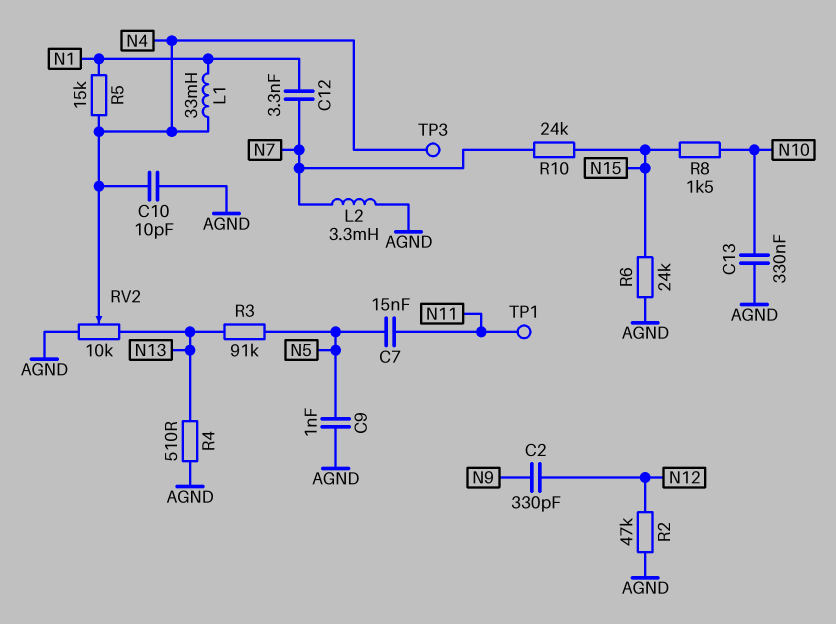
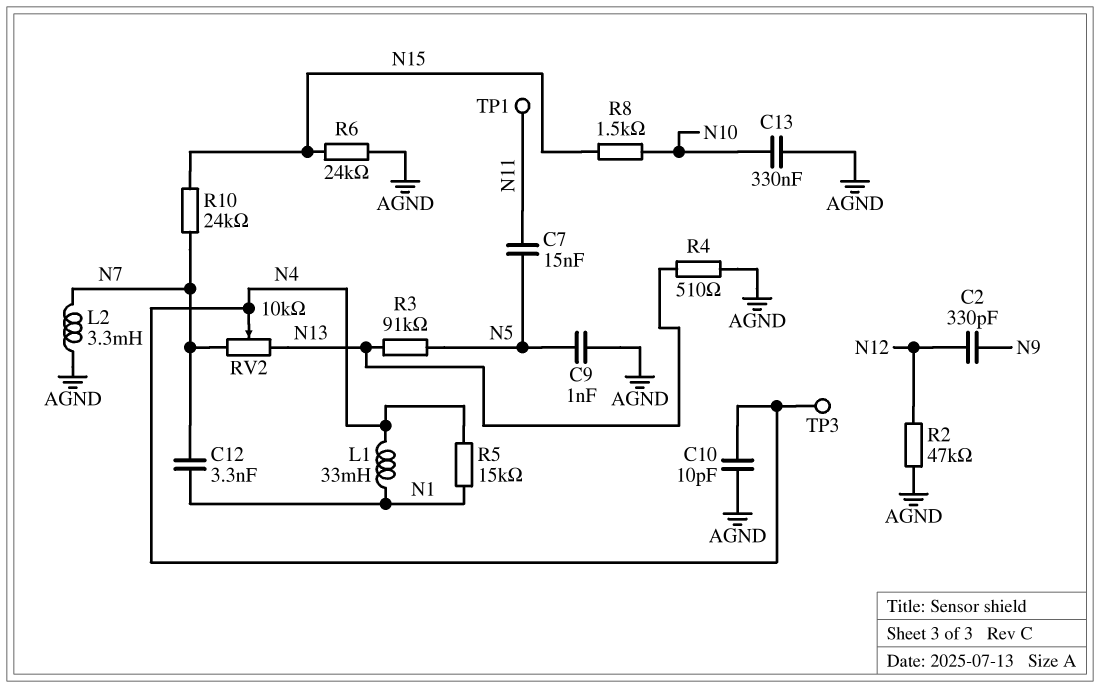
RV2: 10k (AGND, N13, wiper N4) -> 10k (N7, N13, wiper N4)

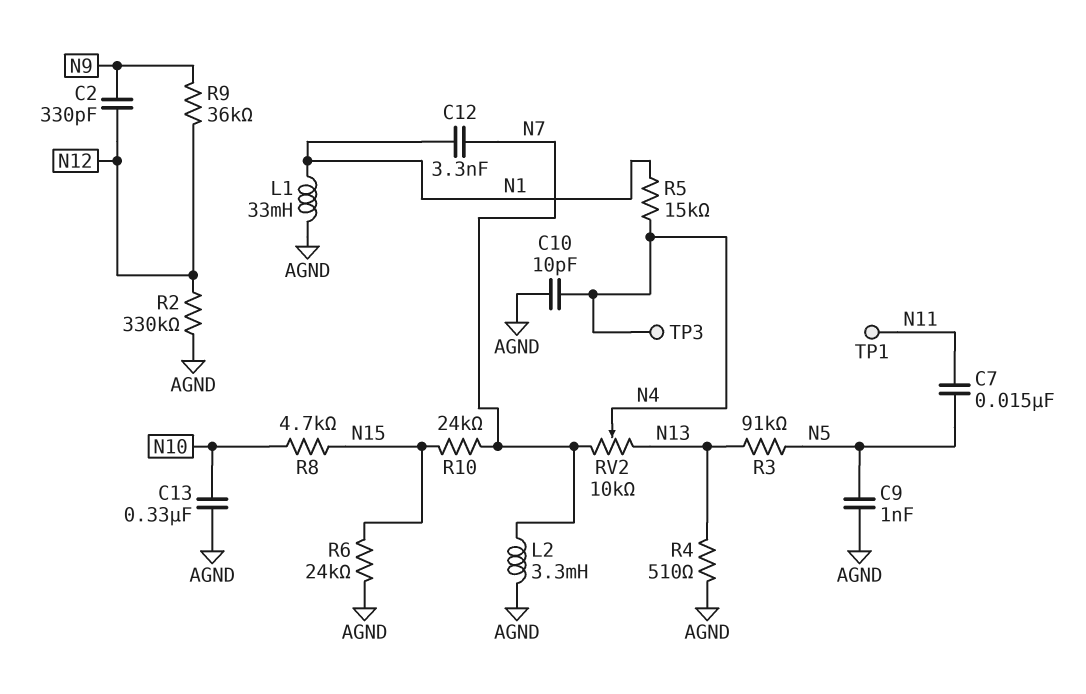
L1: 33mH (N1, N4) -> 33mH (AGND, N1)
R2: 47k (AGND, N12) -> 330k (AGND, N12)
R8: 1.5k (N10, N15) -> 4.7k (N10, N15)
R9: none -> 36k (N9, N12)

